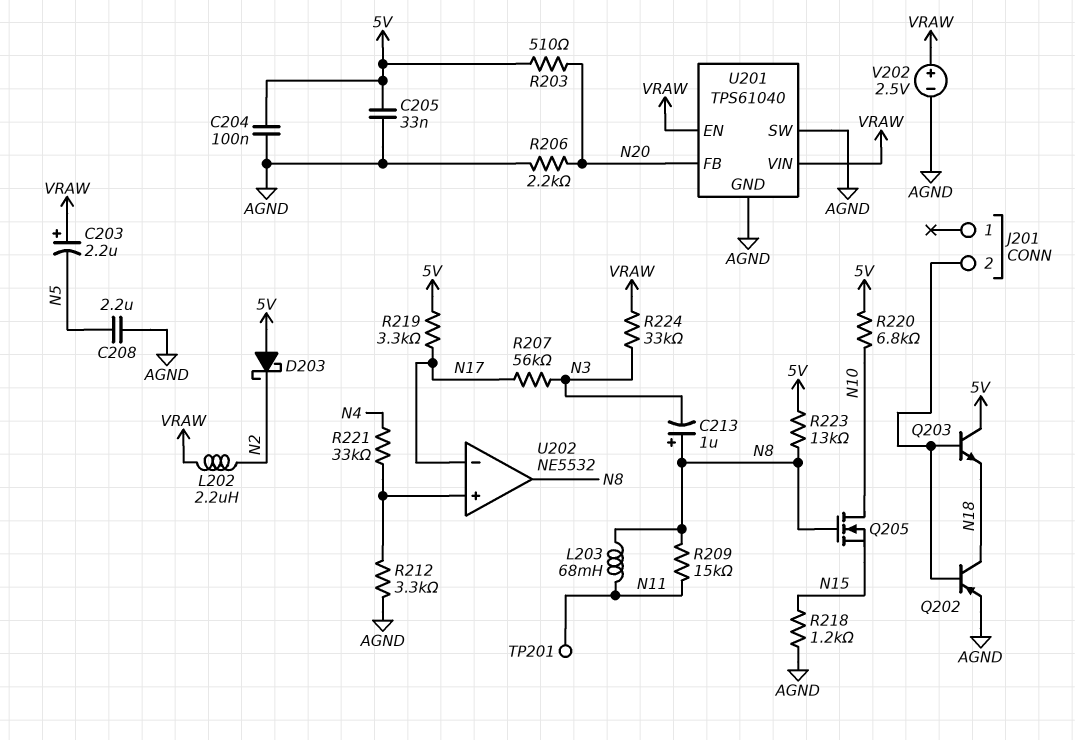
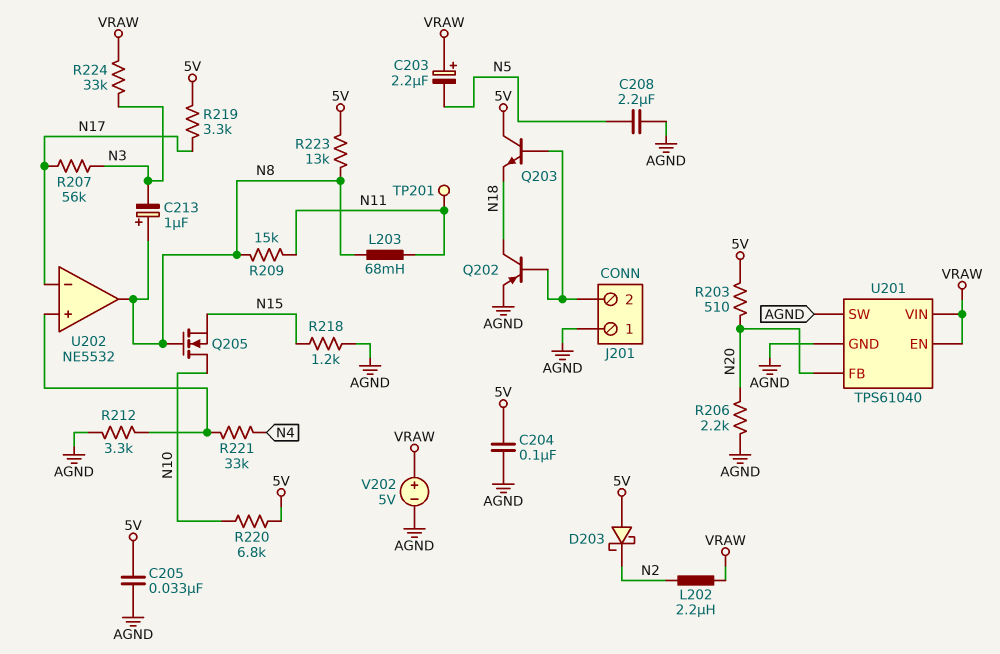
J201 pin 1: none -> AGND
V202: 2.5V (plus VRAW, minus AGND) -> 5V (plus VRAW, minus AGND)

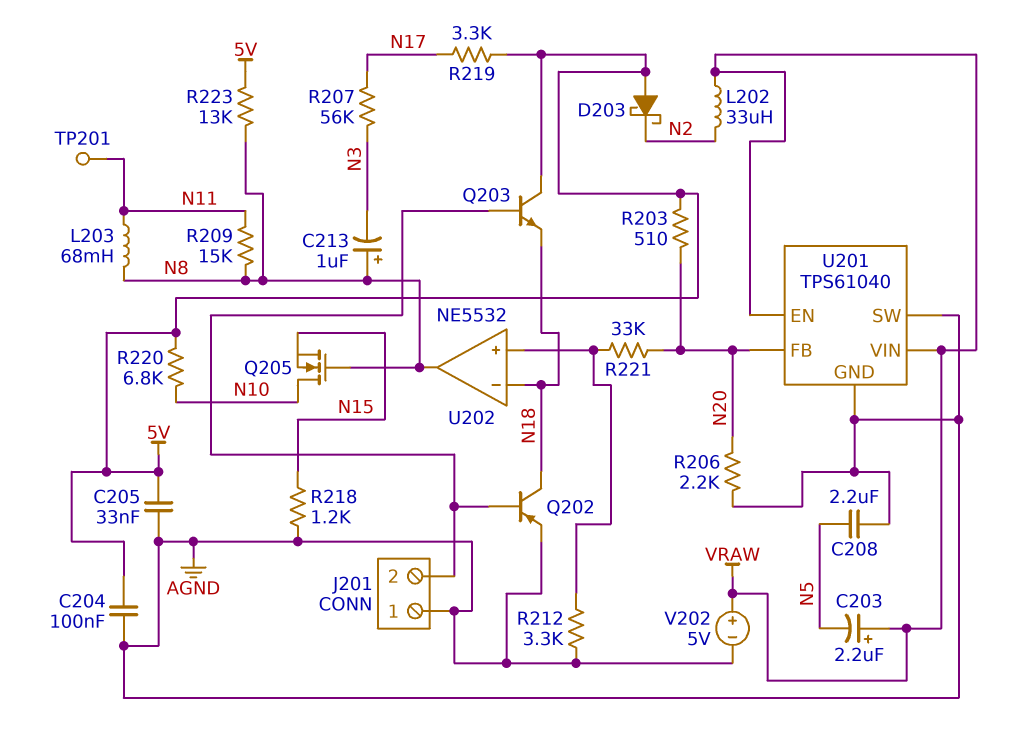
L202: 2.2uH (N2, VRAW) -> 33uH (N2, VRAW)
R221: 33k (N4, U202/in+) -> 33k (N20, U202/in+)
R224: 33k (N3, VRAW) -> none
U202 pin in-: N17 -> N18

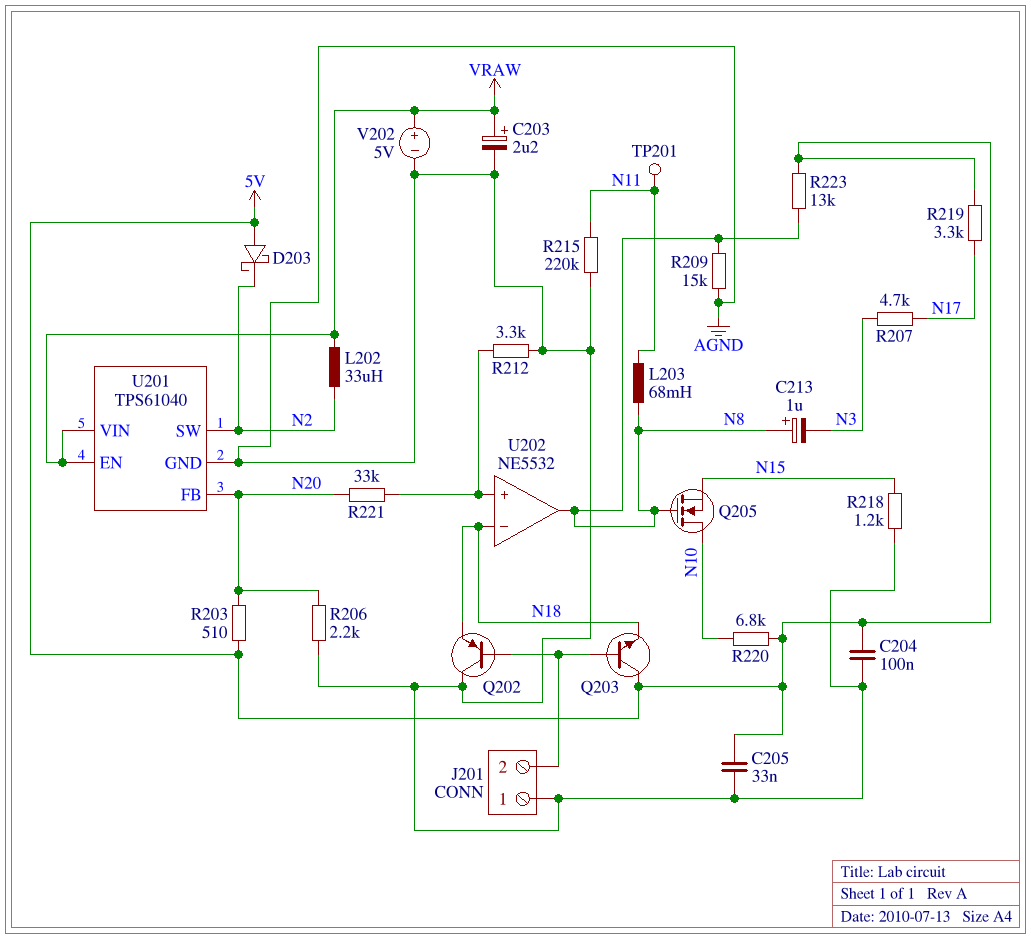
C203: 2.2uF (plus VRAW, minus N5) -> 2.2uF (plus VRAW, minus AGND)
C208: 2.2uF (AGND, N5) -> none
Q202: PNP (B J201/2, C N18, E AGND) -> PNP (B J201/2, C AGND, E N18)
R207: 56k (N3, N17) -> 4.7k (N3, N17)
R209: 15k (N8, N11) -> 15k (AGND, N8)
R215: none -> 220k (AGND, N11)
U201 pin SW: AGND -> N2

